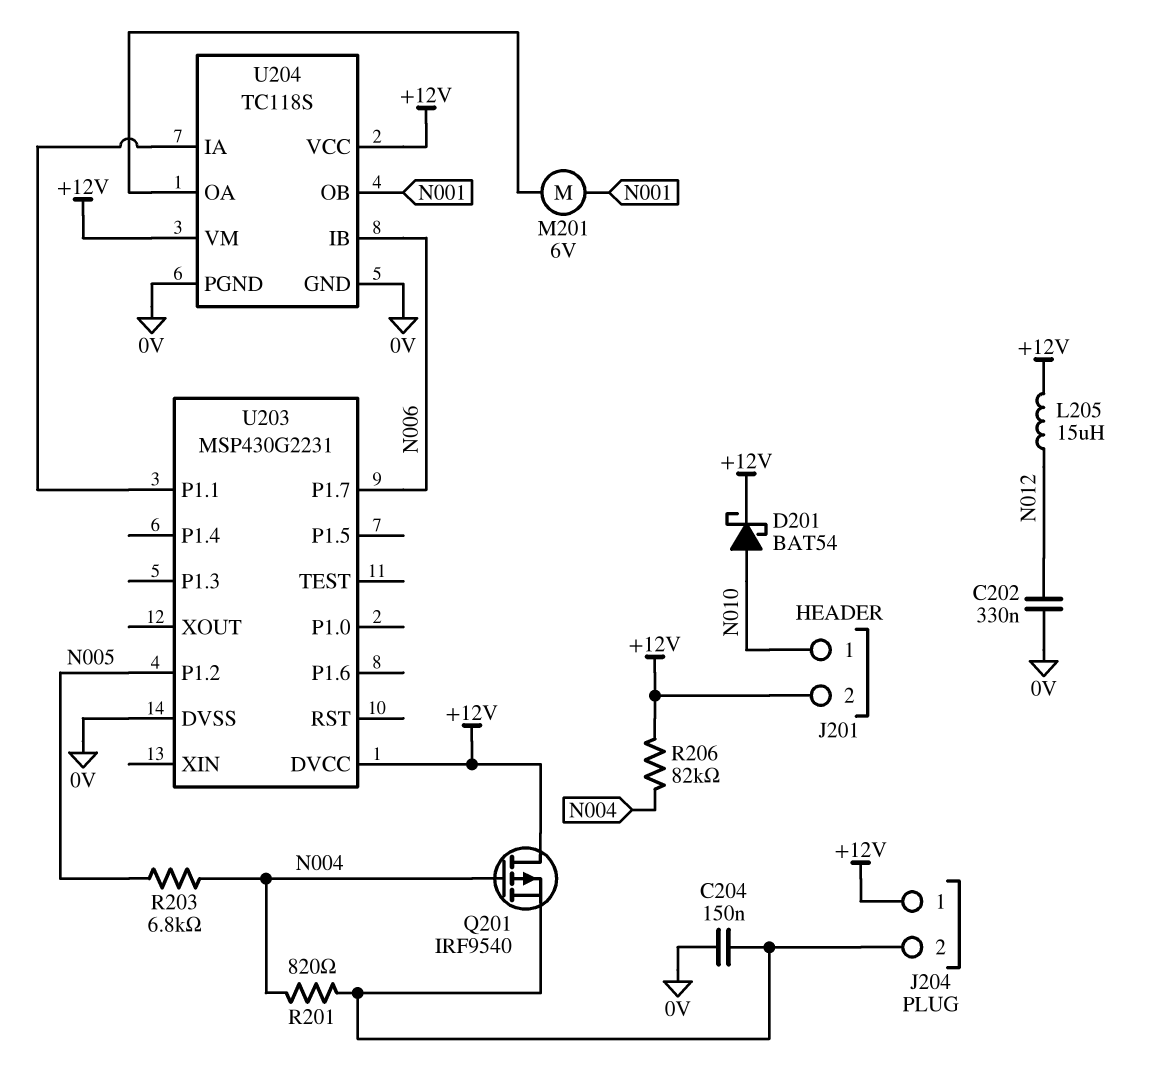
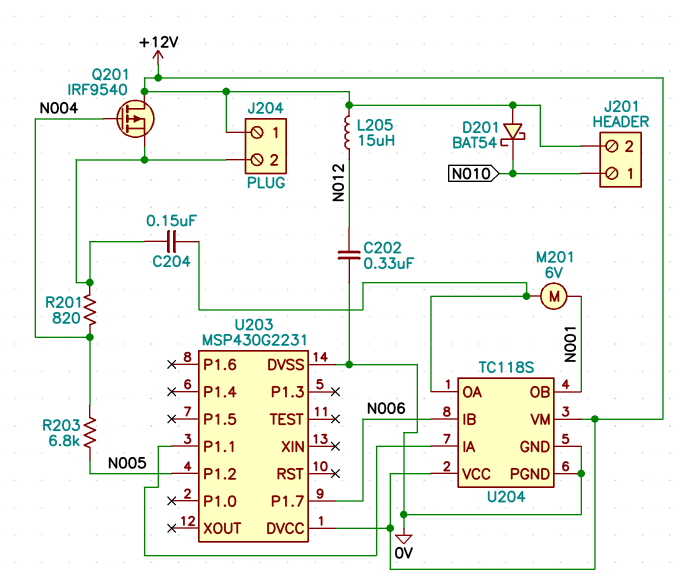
C204: 150nF (0V, J204/2) -> 150nF (J204/2, U204/OA)
D201: schottky BAT54 (A N010, K +12V) -> schottky BAT54 (A +12V, K N010)
R206: 82k (+12V, N004) -> none

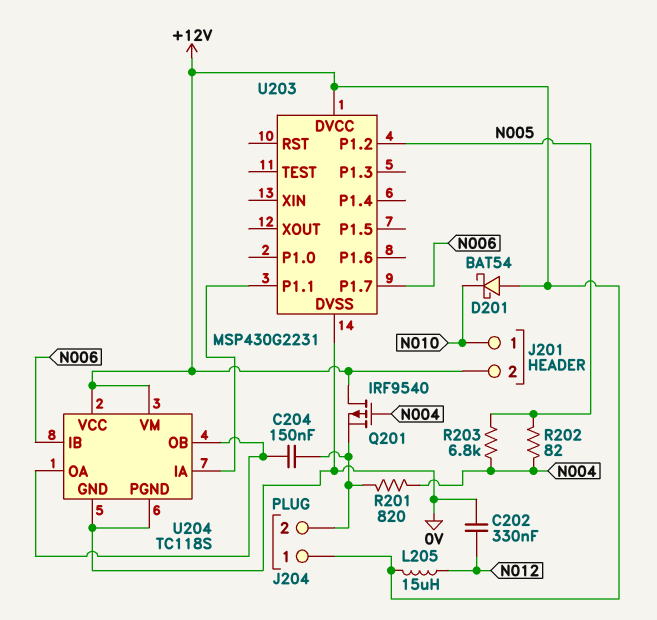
M201: motor 6V (N001, U204/OA) -> none
R202: none -> 82 (N004, N005)
U204 pin OB: N001 -> U204/OA

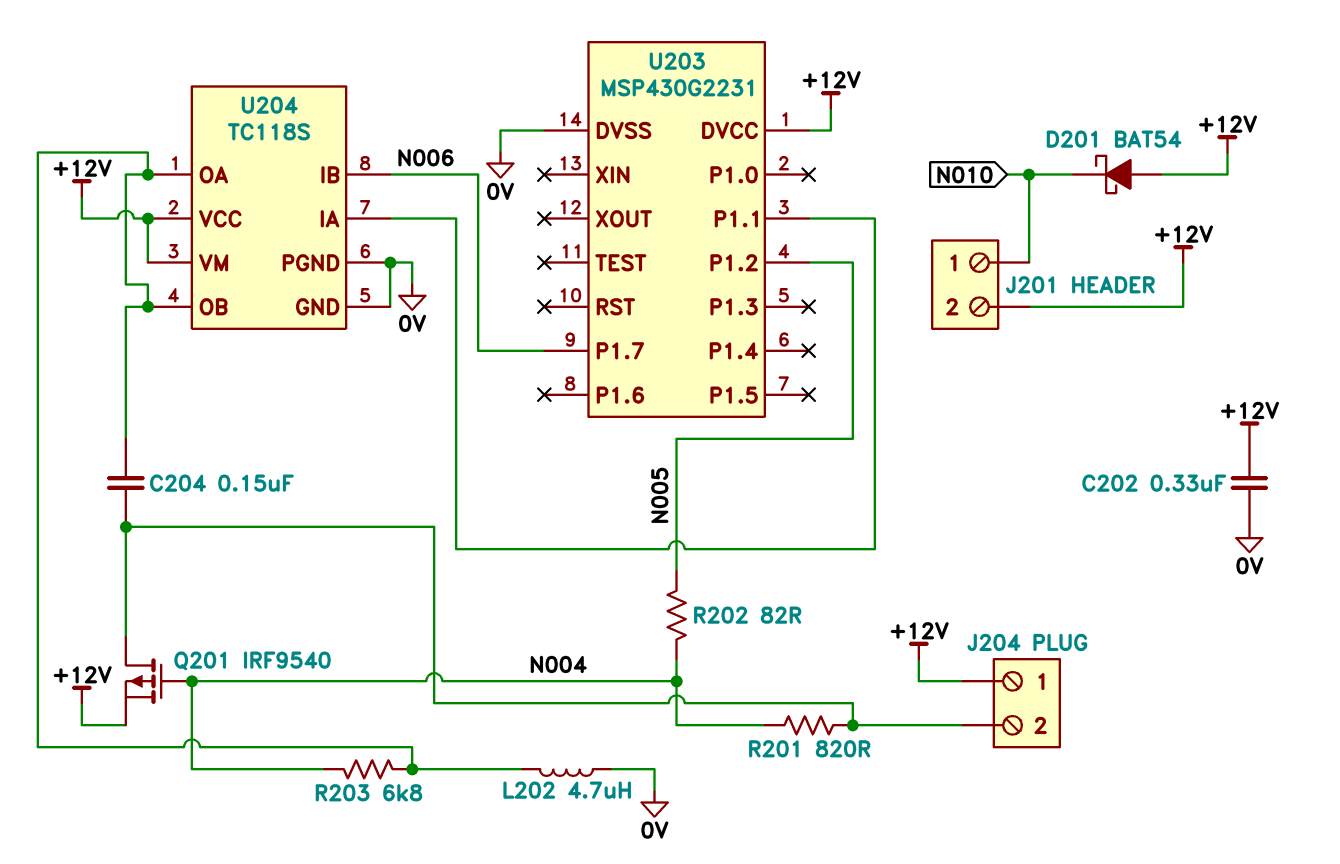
C202: 330nF (0V, N012) -> 330nF (+12V, 0V)
L202: none -> 4.7uH (0V, U204/OA)
L205: 15uH (+12V, N012) -> none
Q201: PMOS IRF9540 (G N004, D +12V, S J204/2) -> PMOS IRF9540 (G N004, D J204/2, S +12V)
R203: 6.8k (N004, N005) -> 6.8k (N004, U204/OA)

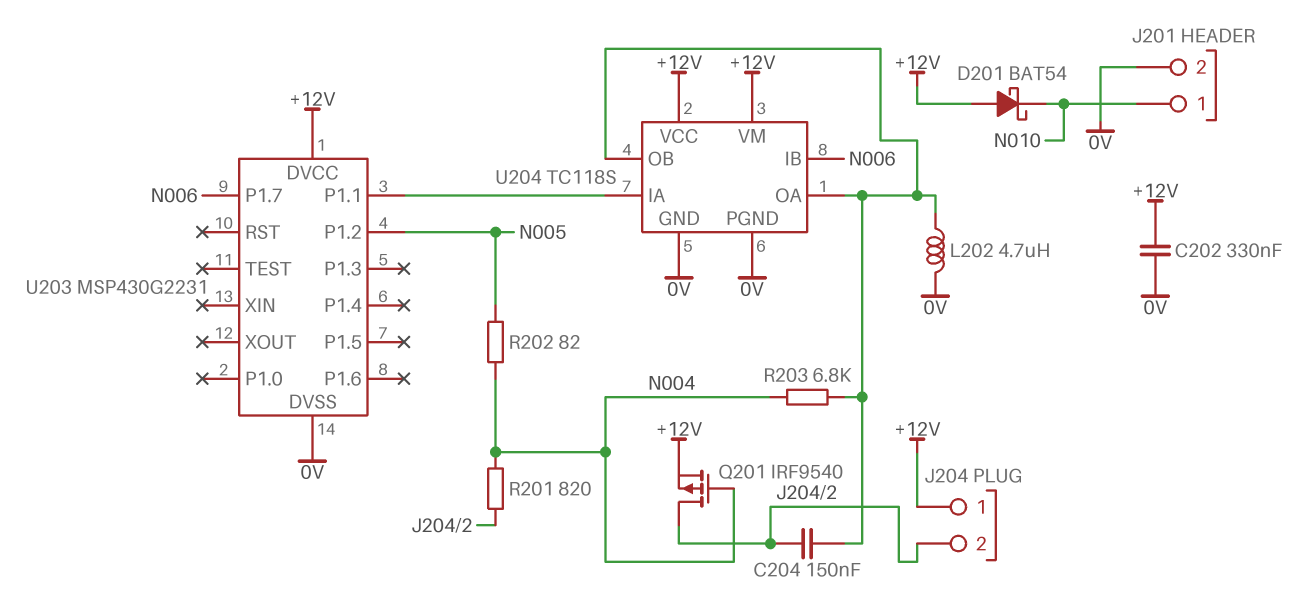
J201 pin 2: +12V -> 0V

